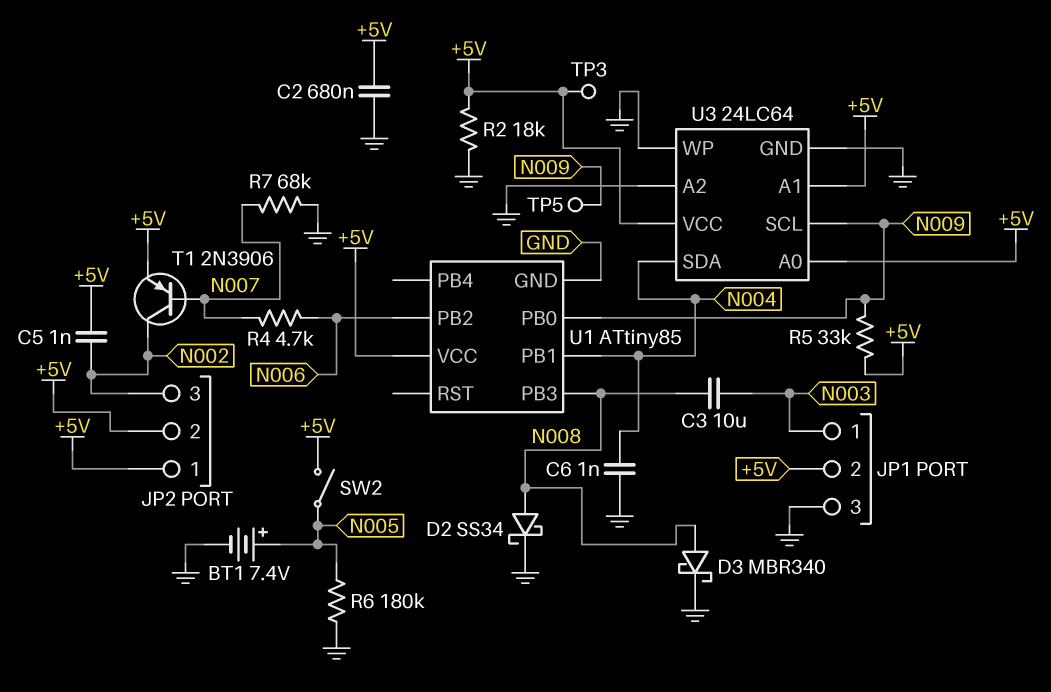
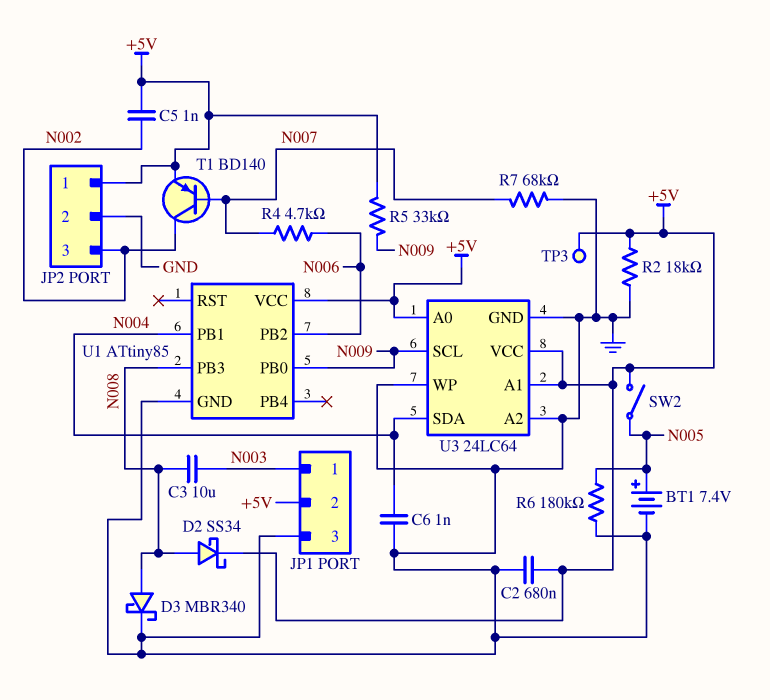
D2: schottky SS34 (A N008, K GND) -> schottky SS34 (A N008, K +5V)
JP2 pin 2: +5V -> GND
T1: PNP 2N3906 (B N007, C N002, E +5V) -> PNP BD140 (B N007, C N002, E +5V)
TP5: test point (N009) -> none

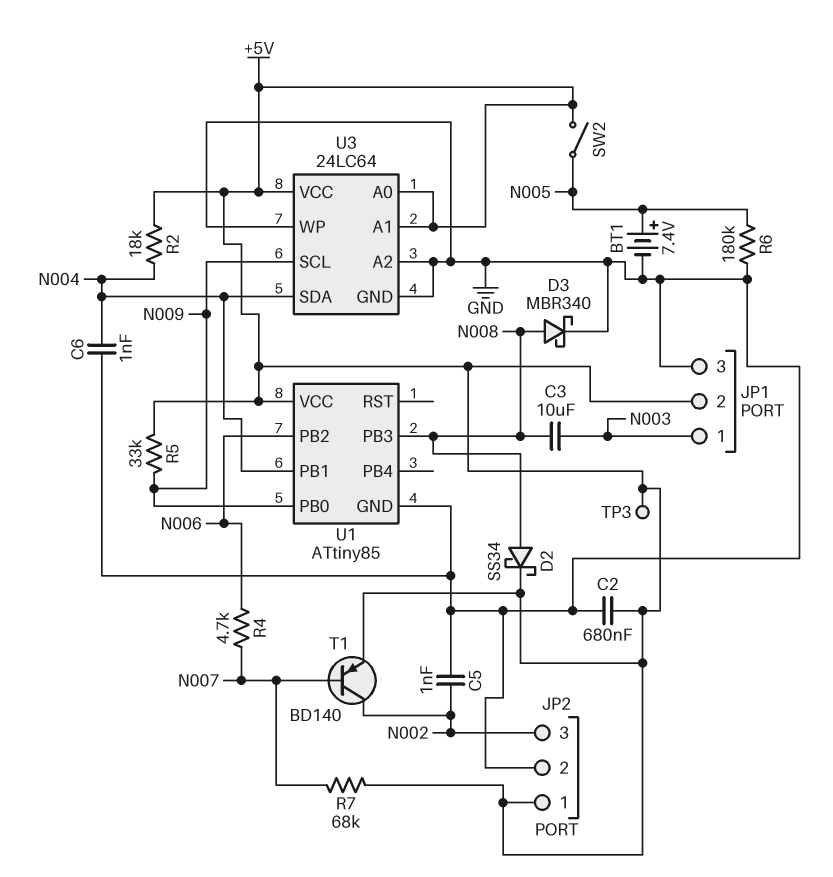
C5: 1nF (+5V, N002) -> 1nF (GND, N002)
R2: 18k (+5V, GND) -> 18k (+5V, N004)
R7: 68k (GND, N007) -> 68k (+5V, N007)

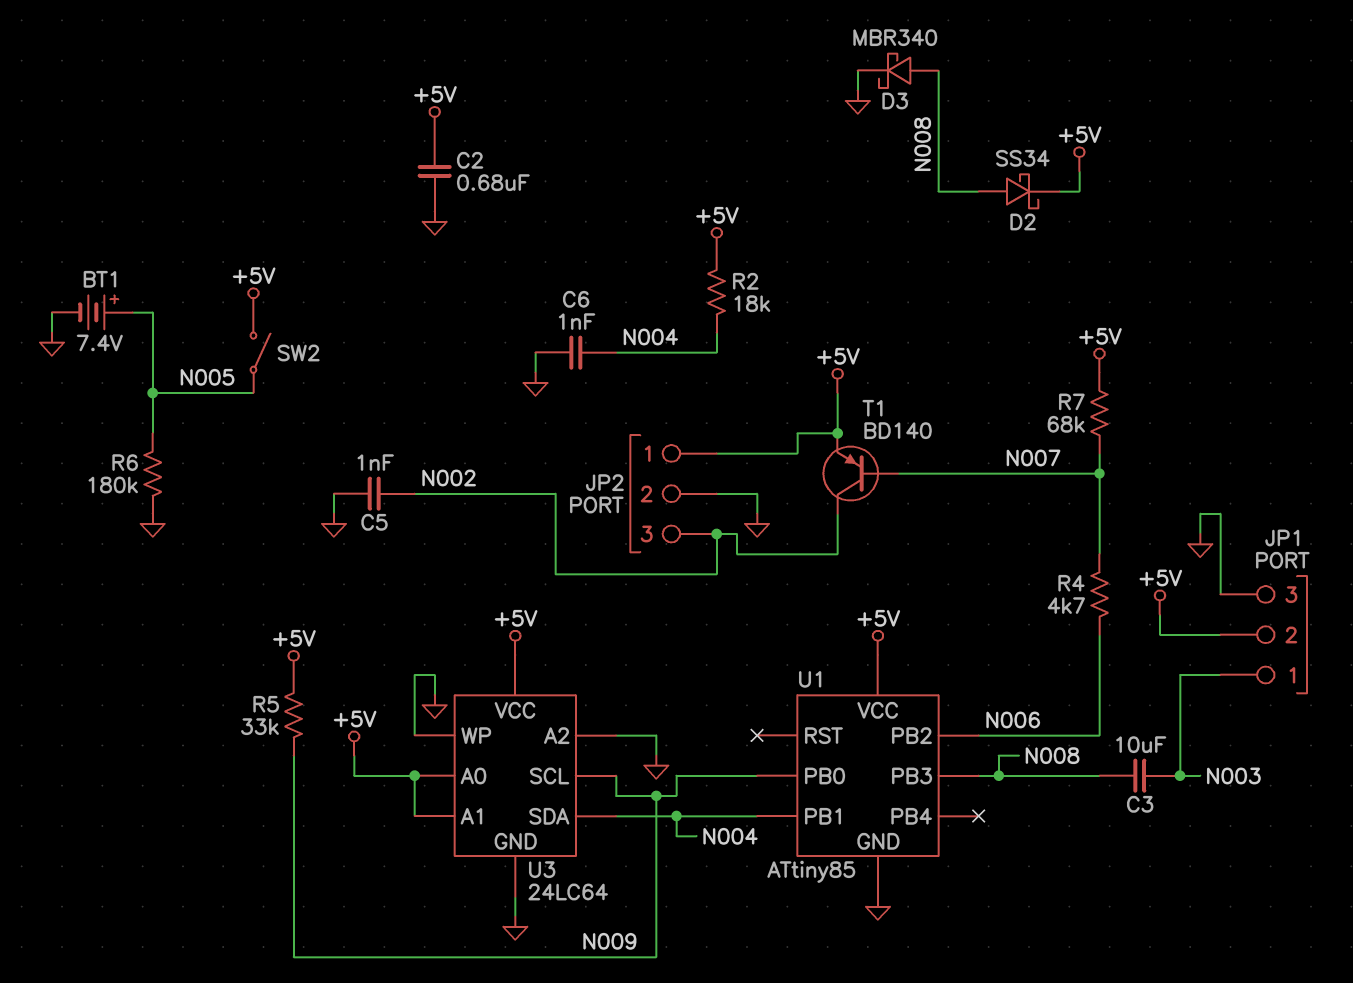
TP3: test point (+5V) -> none

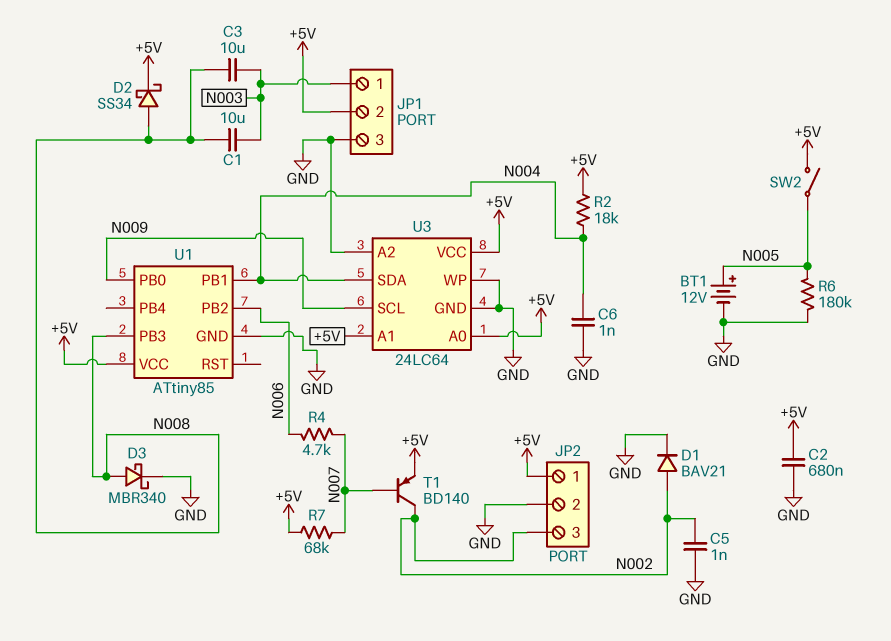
BT1: 7.4V (plus N005, minus GND) -> 12V (plus N005, minus GND)
C1: none -> 10uF (N003, N008)
D1: none -> diode BAV21 (A N002, K GND)
R5: 33k (+5V, N009) -> none

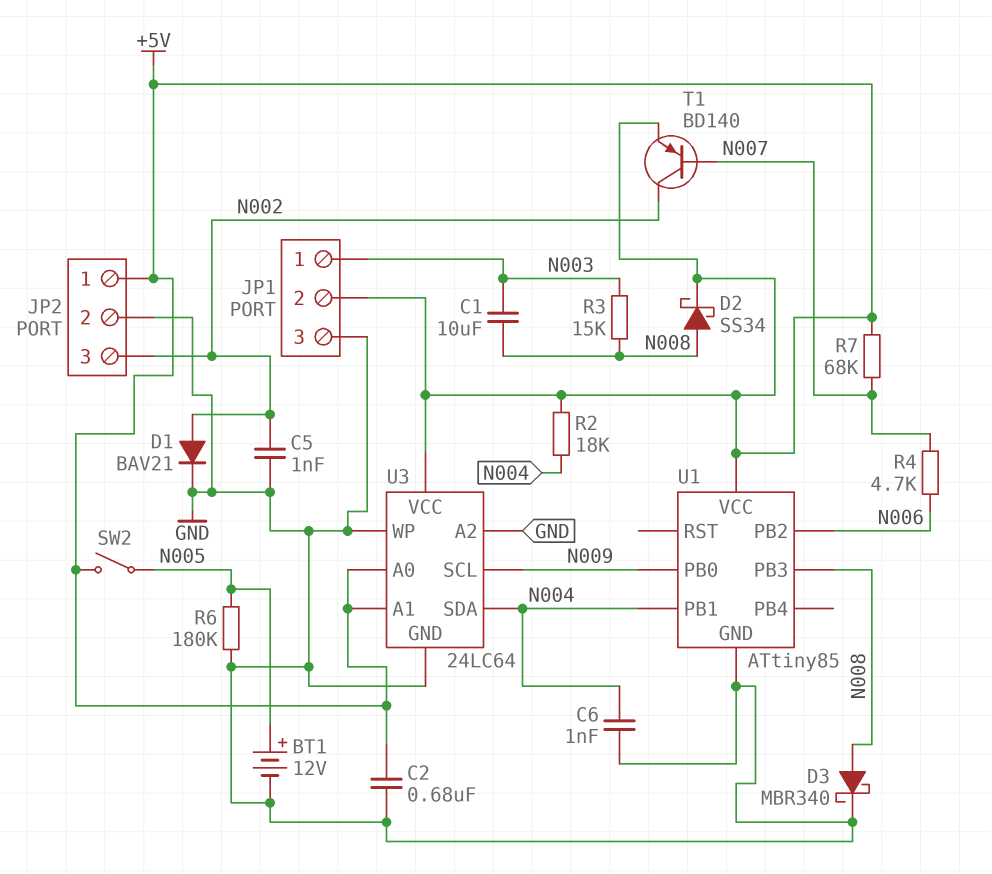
C3: 10uF (N003, N008) -> none
R3: none -> 15k (N003, N008)

